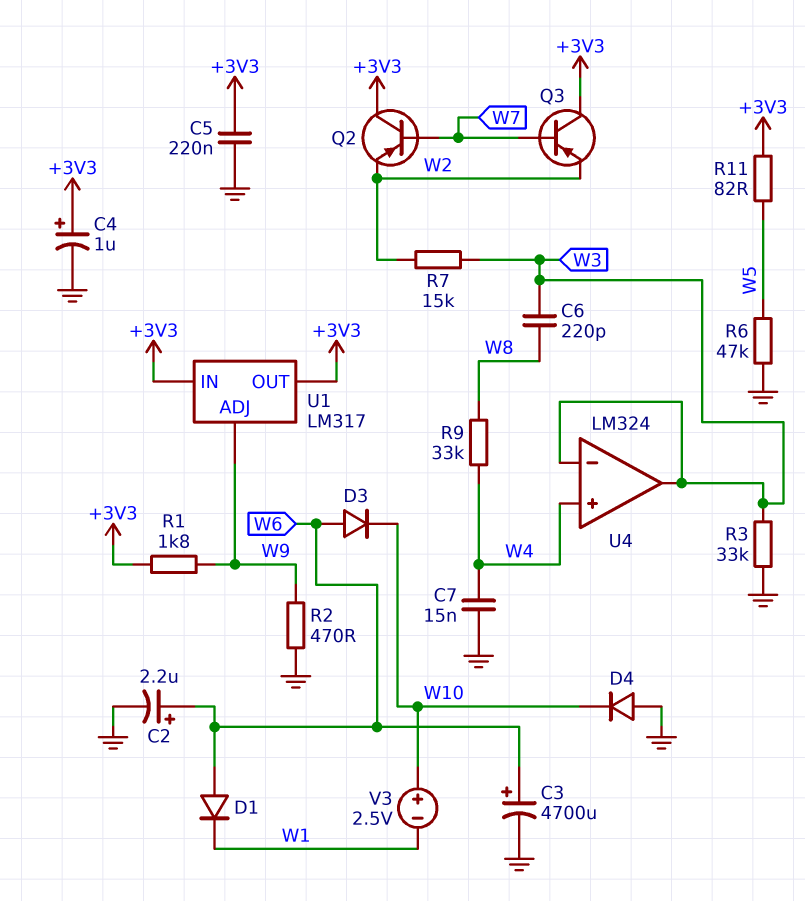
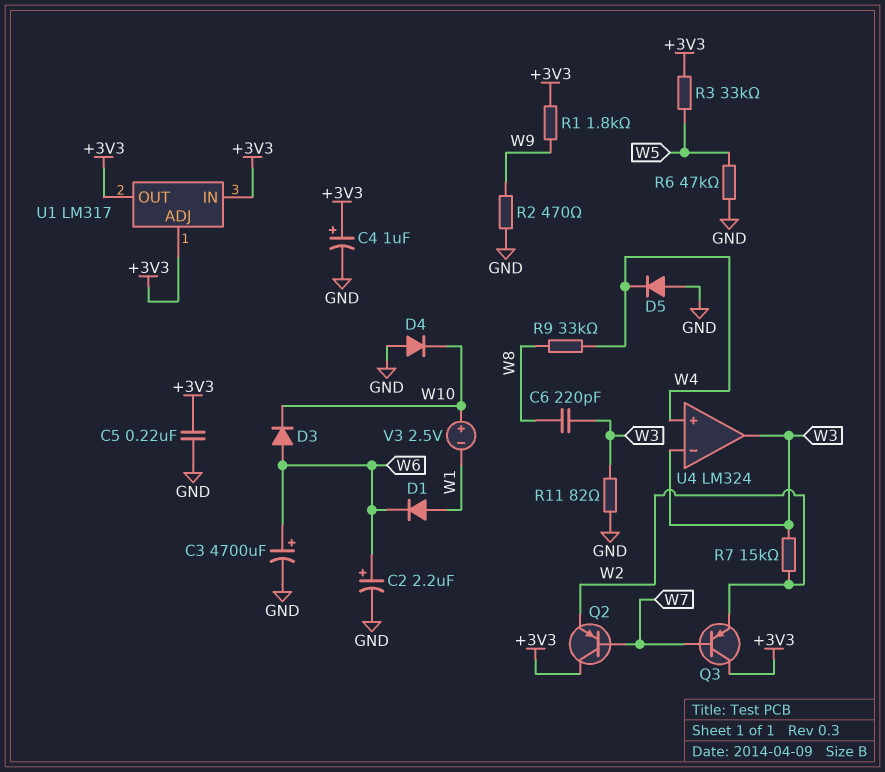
C7: 15nF (GND, W4) -> none
D1: diode (A W6, K W1) -> diode (A W1, K W6)
D5: none -> diode (A GND, K W4)
R3: 33k (GND, W3) -> 33k (+3V3, W5)
R11: 82 (+3V3, W5) -> 82 (GND, W3)
U1 pin ADJ: W9 -> +3V3

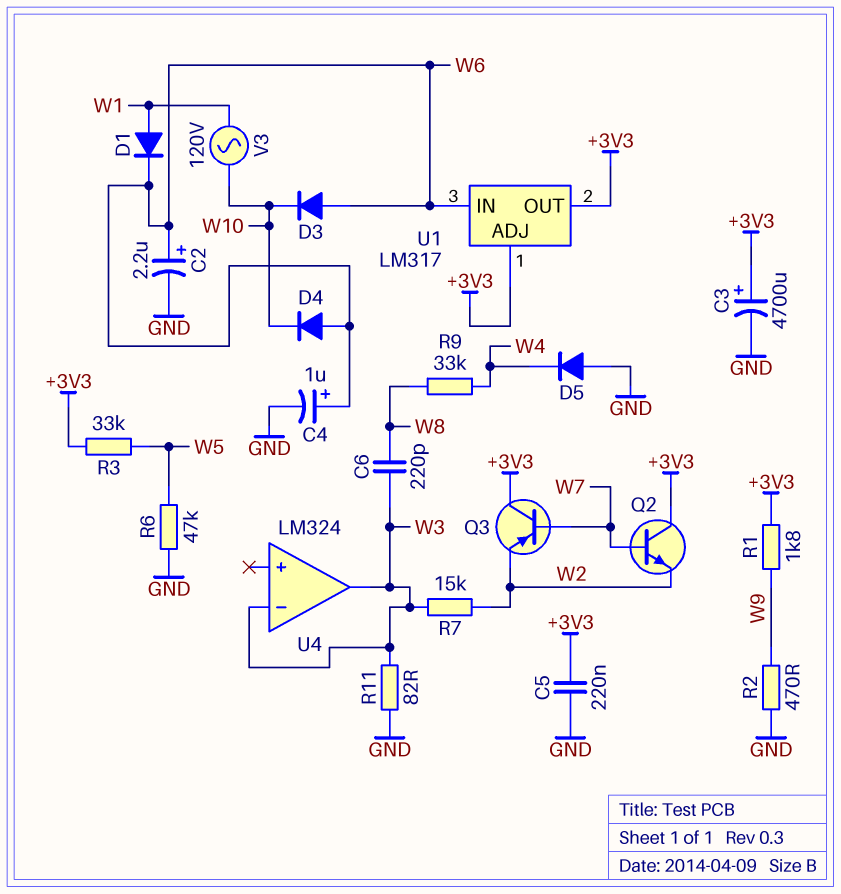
C3: 4700uF (plus W6, minus GND) -> 4700uF (plus +3V3, minus GND)
C4: 1uF (plus +3V3, minus GND) -> 1uF (plus W6, minus GND)
D4: diode (A GND, K W10) -> diode (A W6, K W10)
Q2: PNP (B W7, C +3V3, E W2) -> NPN (B W7, C +3V3, E W2)
U1 pin IN: +3V3 -> W6
U4 pin in+: W4 -> none
V3: 2.5V (plus W10, minus W1) -> AC 120V (W1, W10)

